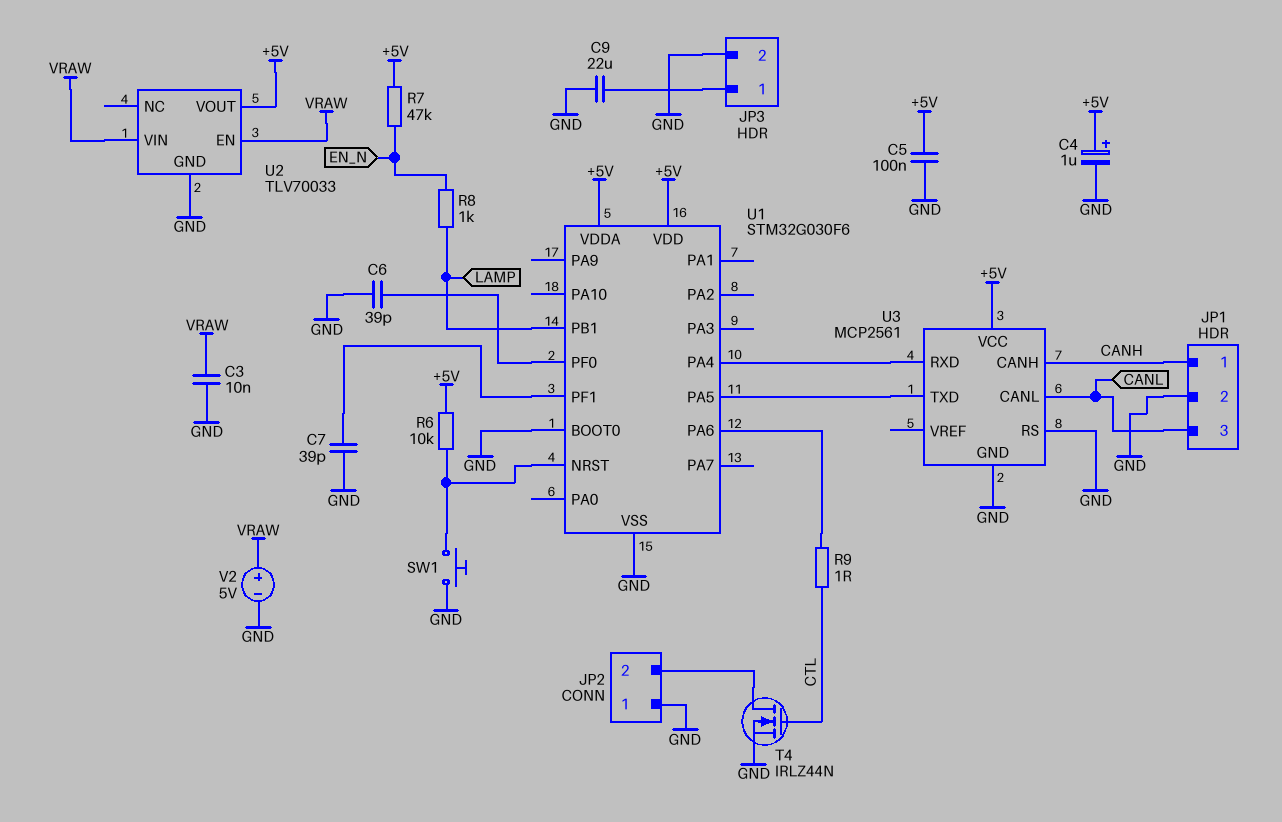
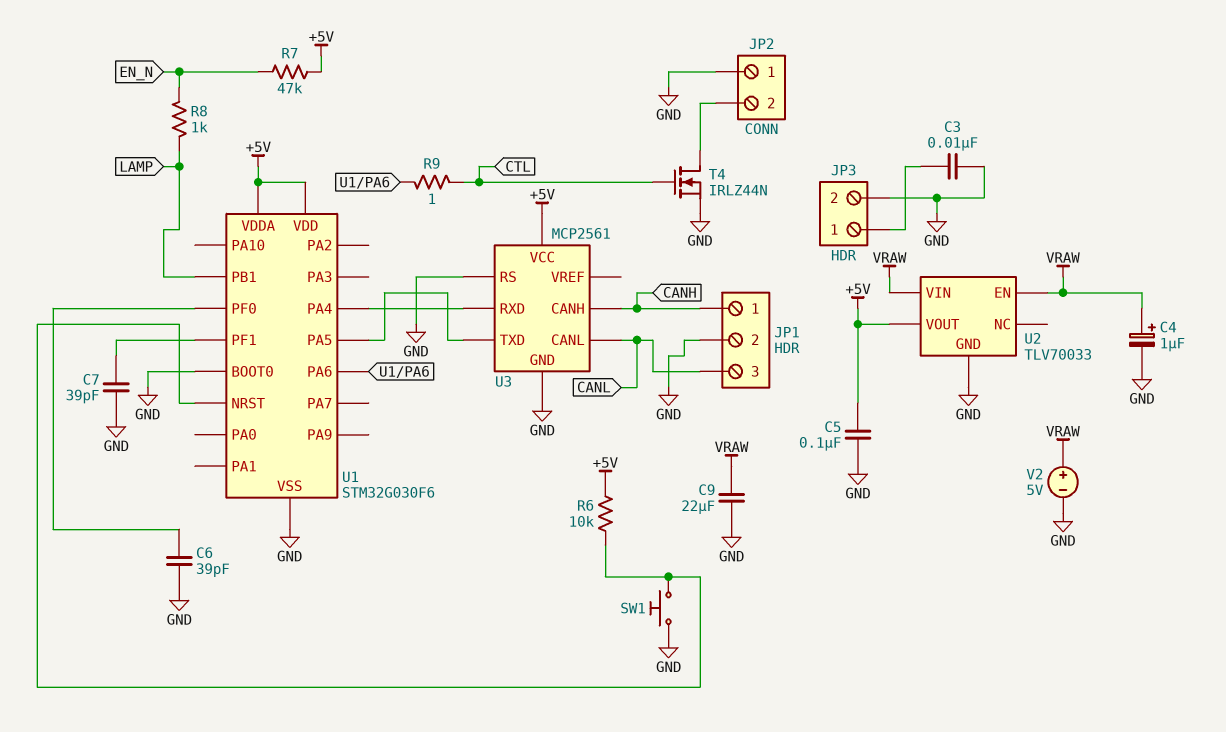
C3: 10nF (GND, VRAW) -> 10nF (GND, JP3/1)
C4: 1uF (plus +5V, minus GND) -> 1uF (plus VRAW, minus GND)
C9: 22uF (GND, JP3/1) -> 22uF (GND, VRAW)

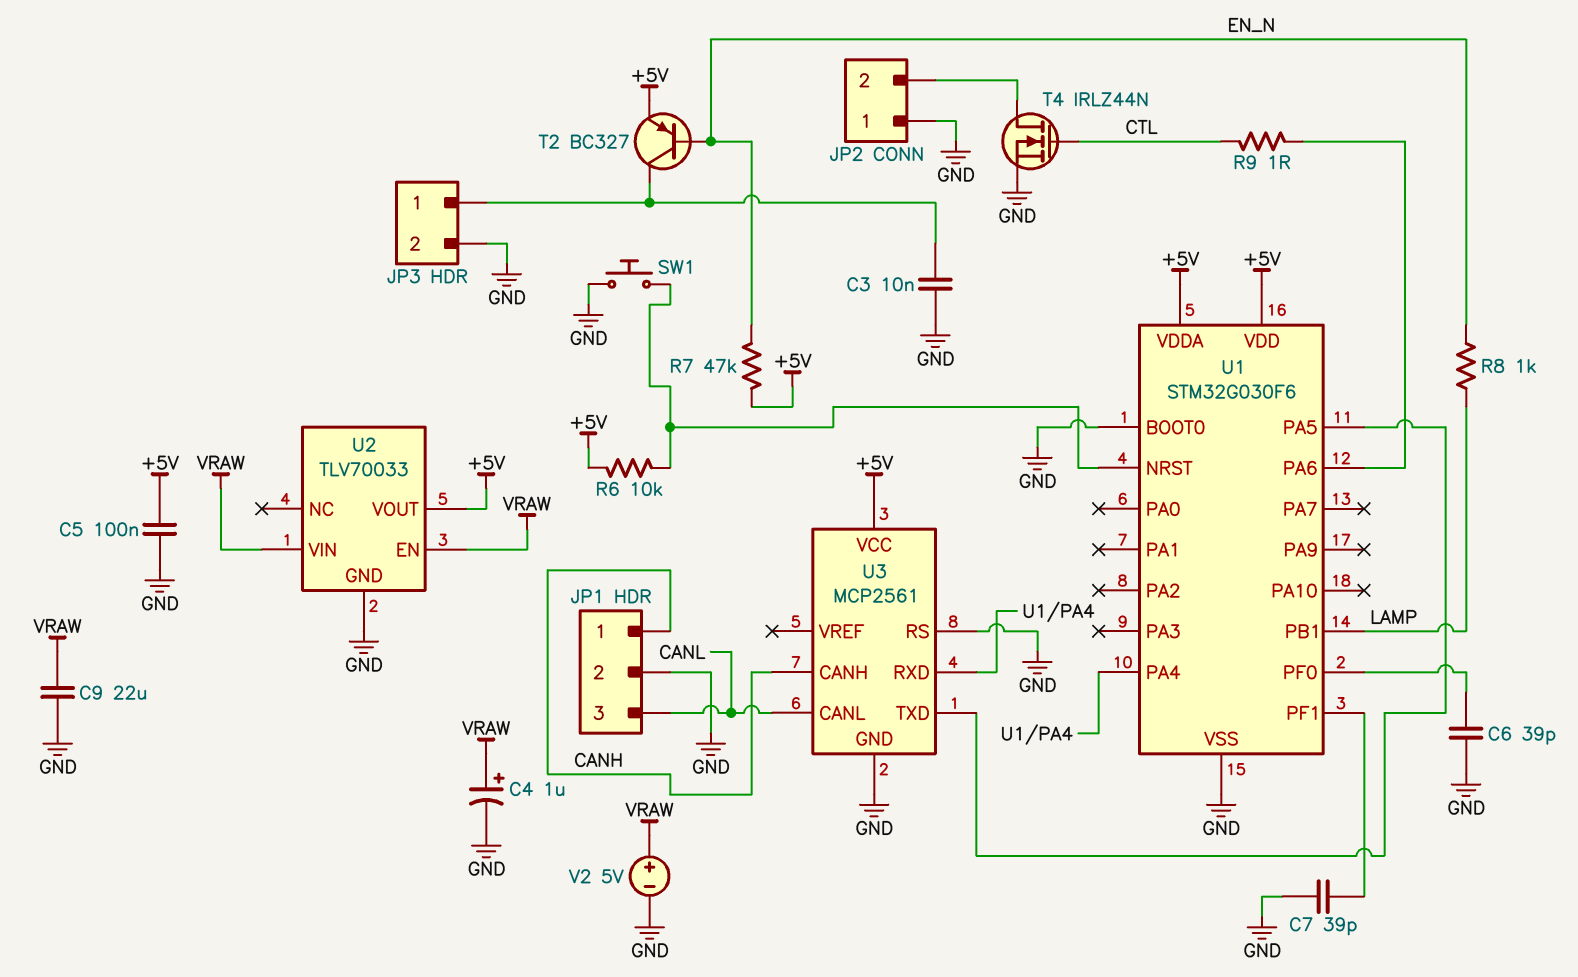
T2: none -> PNP BC327 (B EN_N, C JP3/1, E +5V)

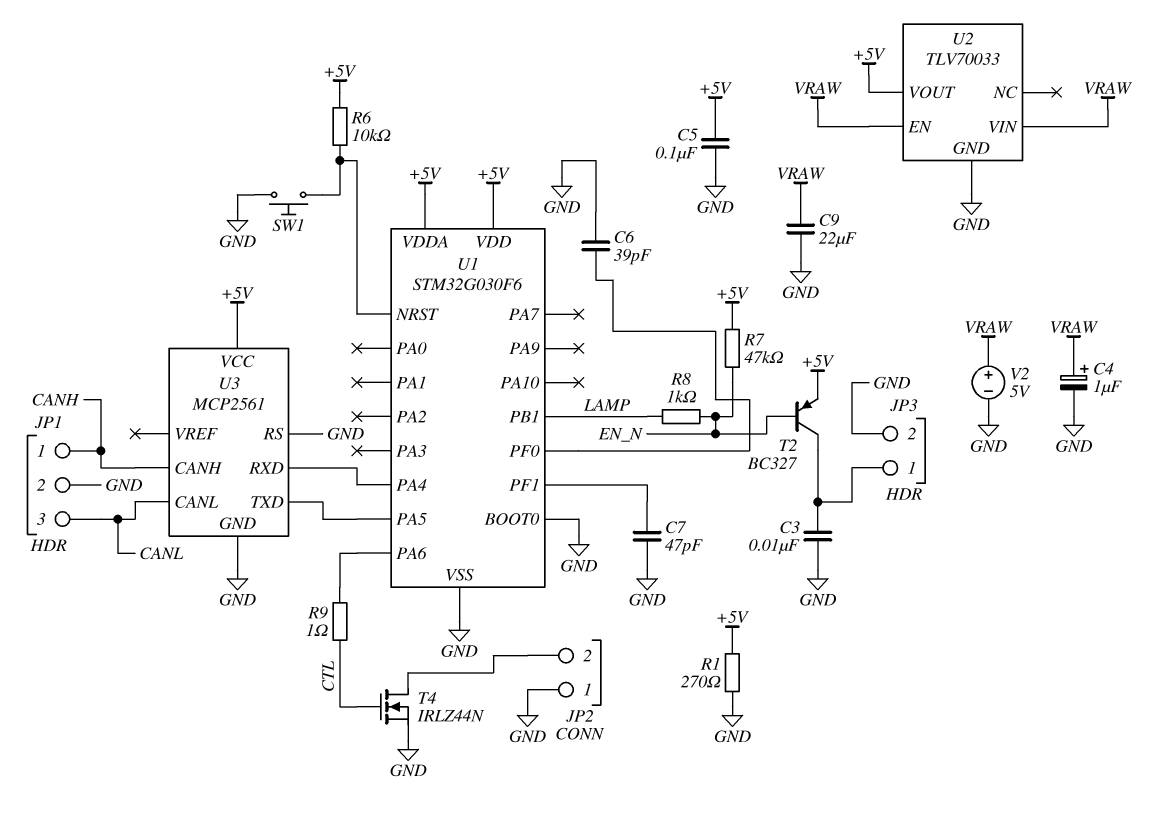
C7: 39pF (GND, U1/PF1) -> 47pF (GND, U1/PF1)
R1: none -> 270 (+5V, GND)

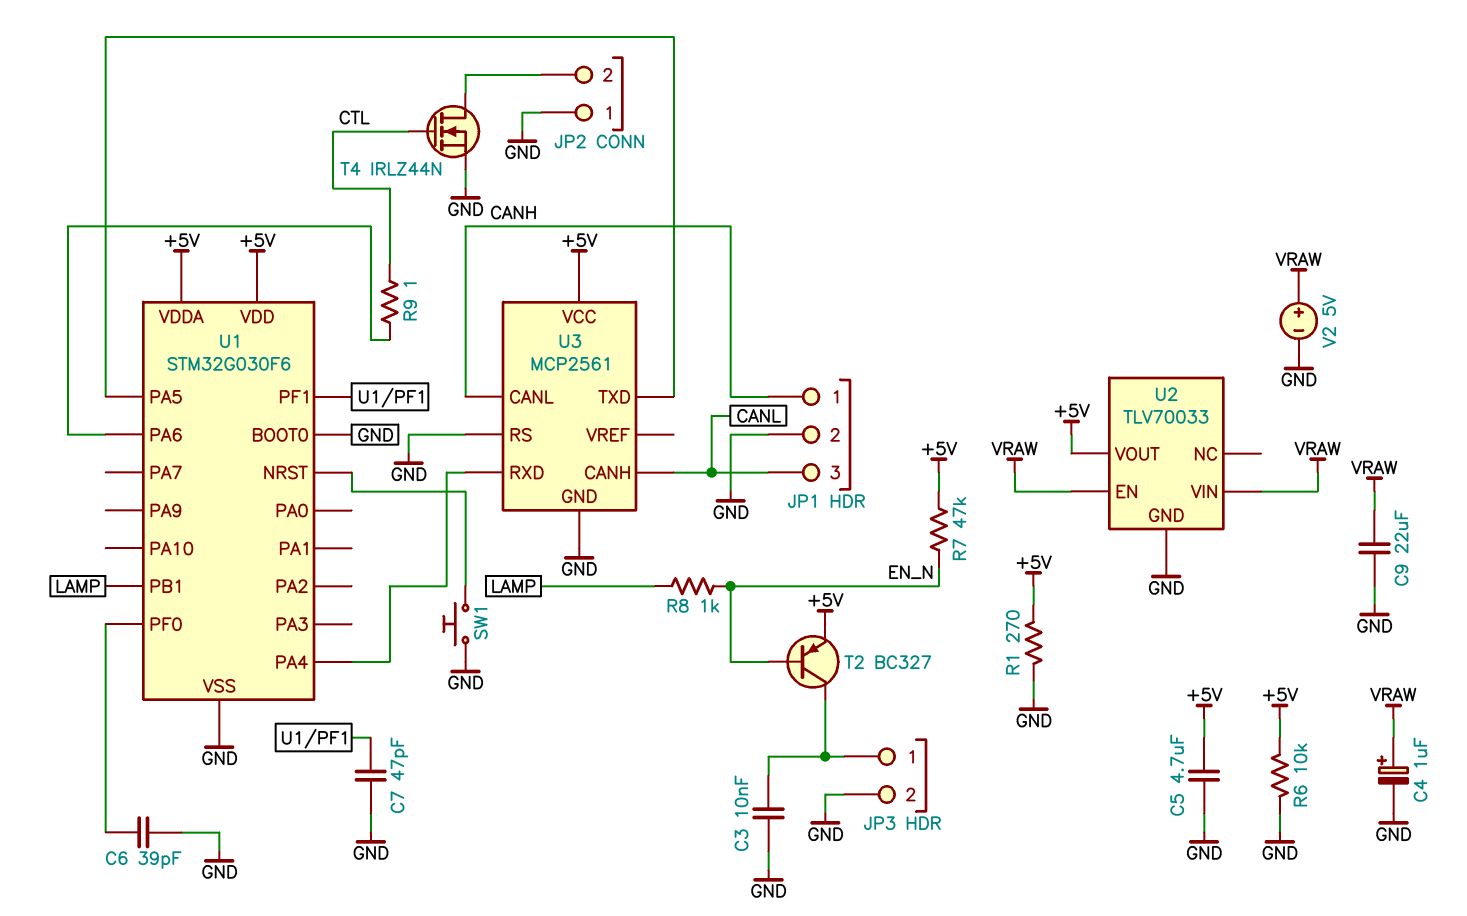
C5: 100nF (+5V, GND) -> 4.7uF (+5V, GND)
R6: 10k (+5V, U1/NRST) -> 10k (+5V, GND)
U3 pin CANH: CANH -> CANL
U3 pin CANL: CANL -> CANH

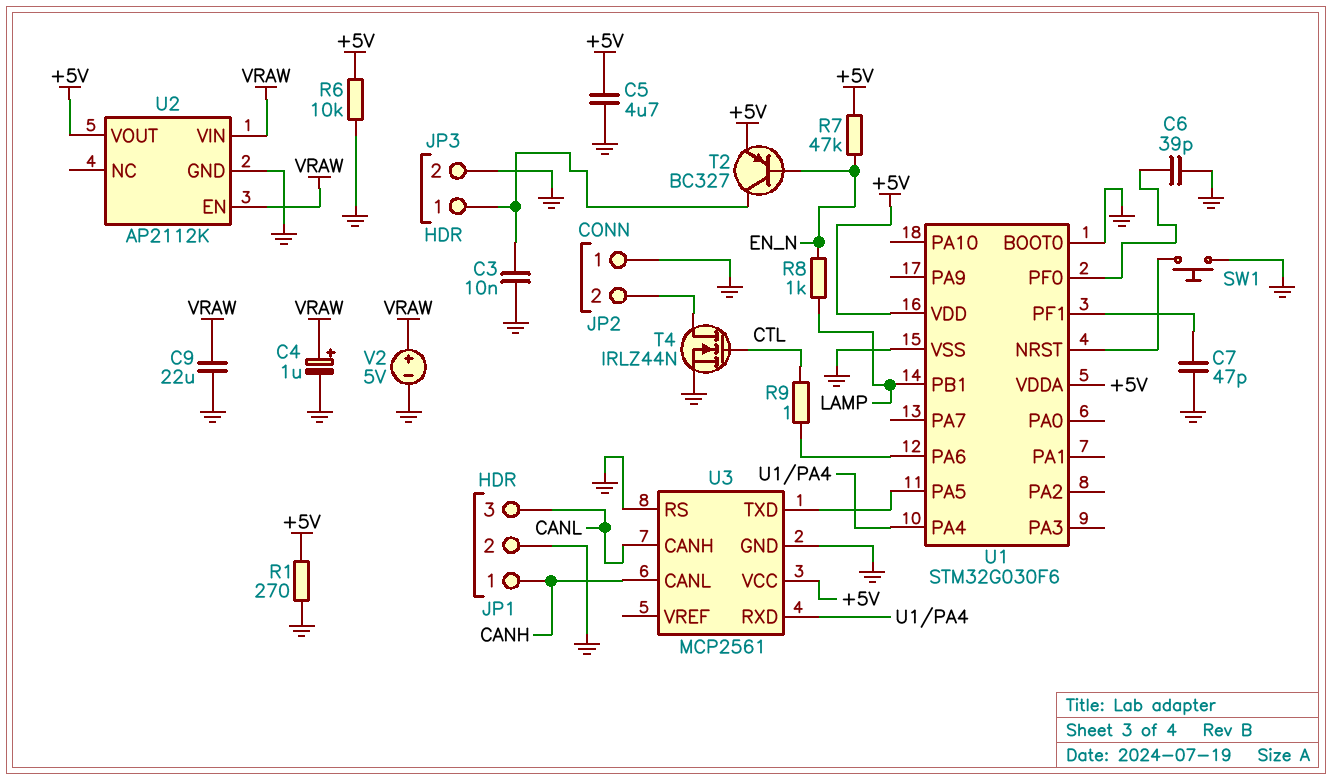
U2: TLV70033 -> AP2112K

